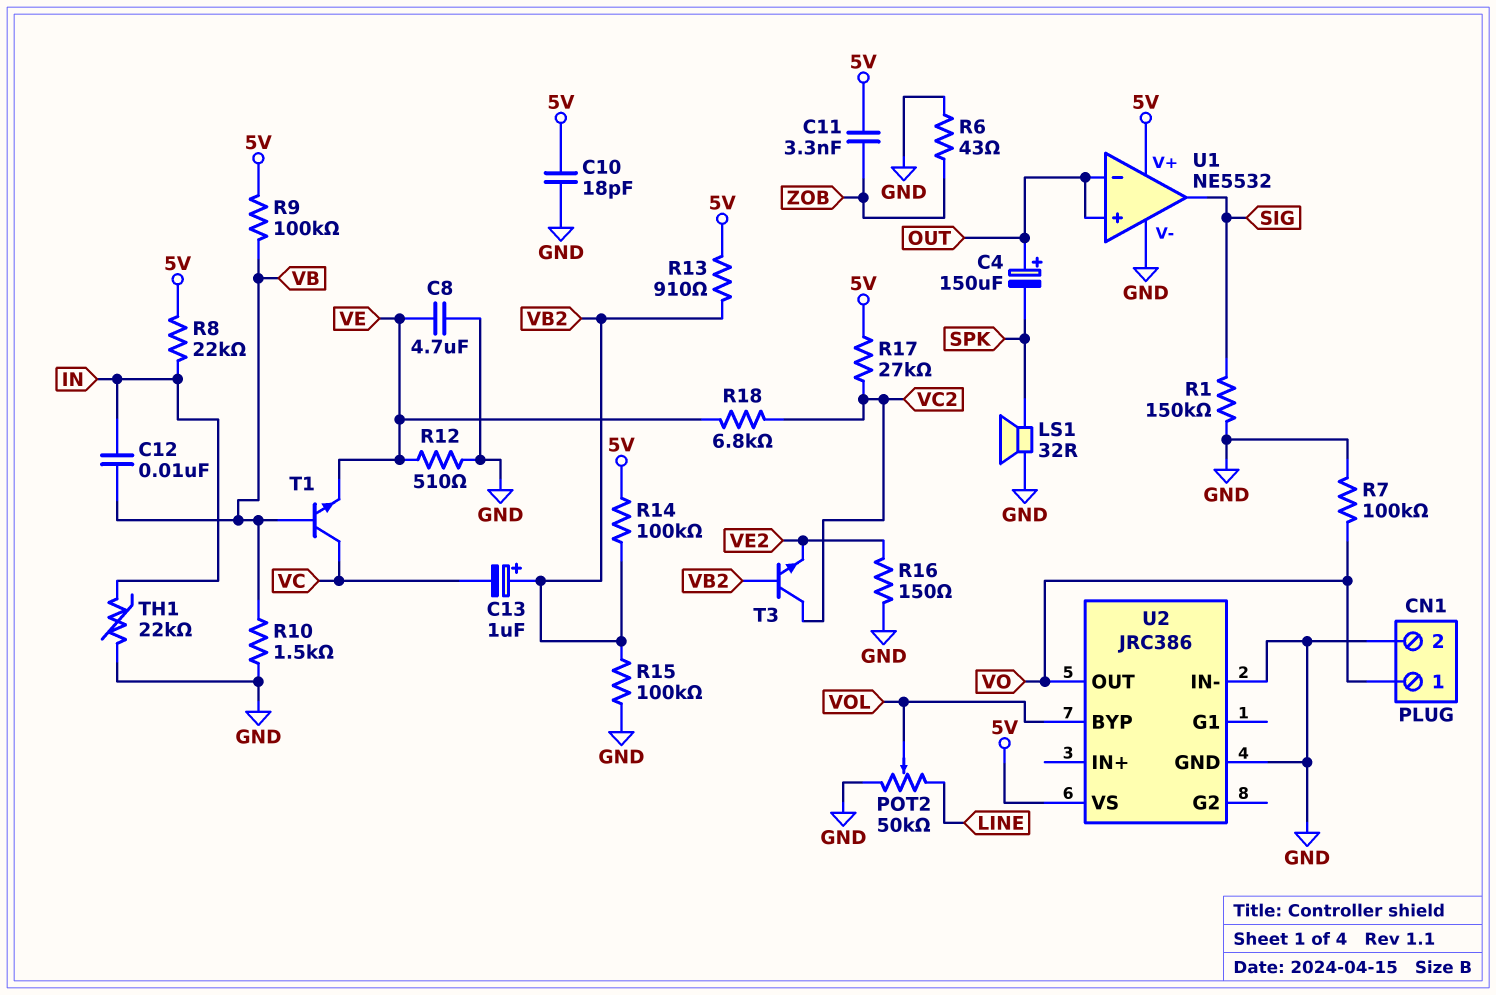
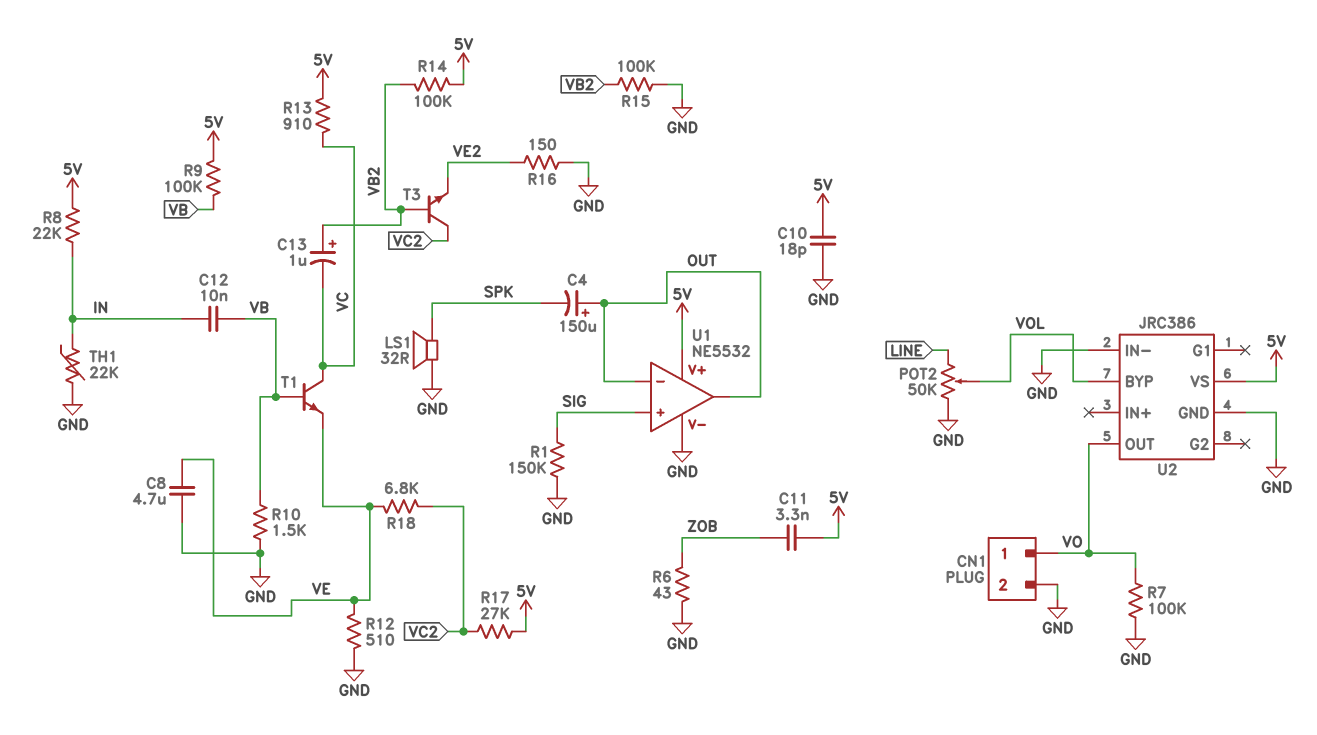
R13: 910 (5V, VB2) -> 910 (5V, VC)
U1 pin in+: OUT -> SIG
U1 pin out: SIG -> OUT

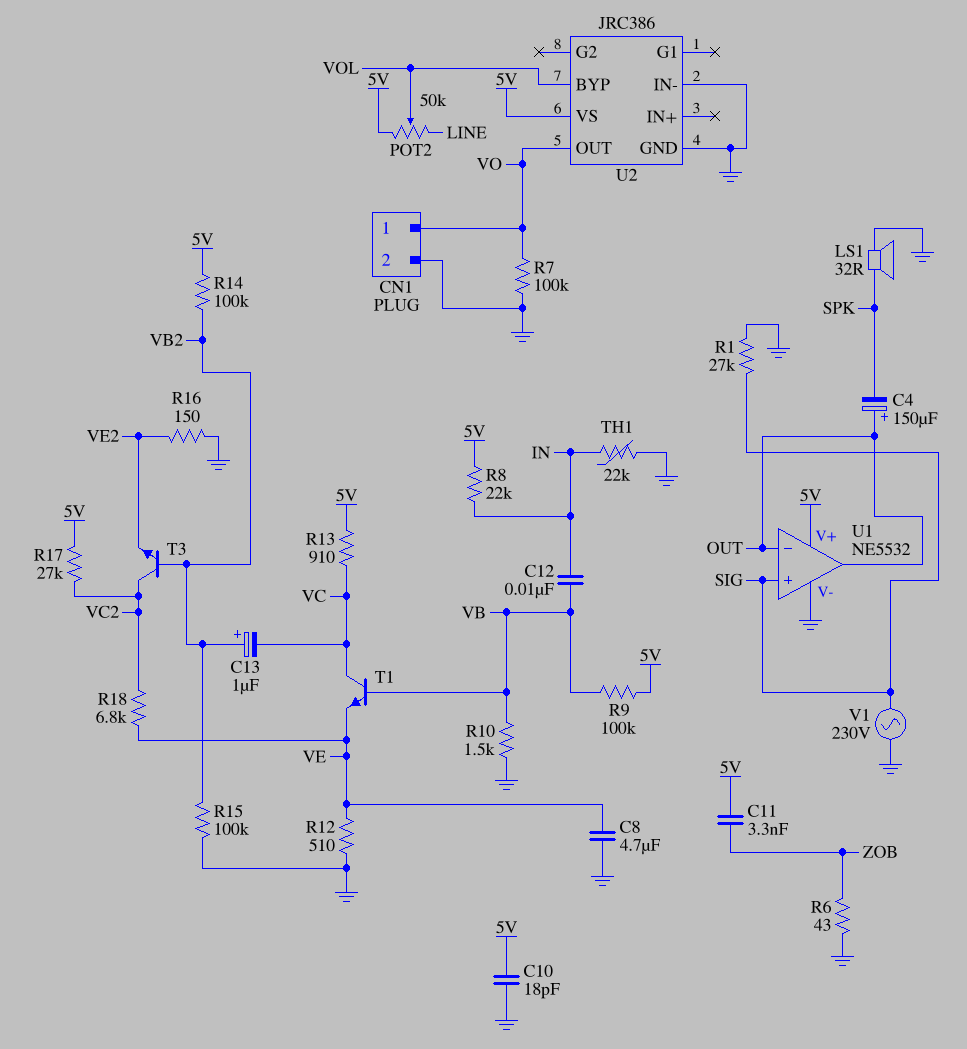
POT2: 50k (GND, LINE, wiper VOL) -> 50k (5V, LINE, wiper VOL)
R1: 150k (GND, SIG) -> 27k (GND, SIG)
V1: none -> AC 230V (GND, SIG)

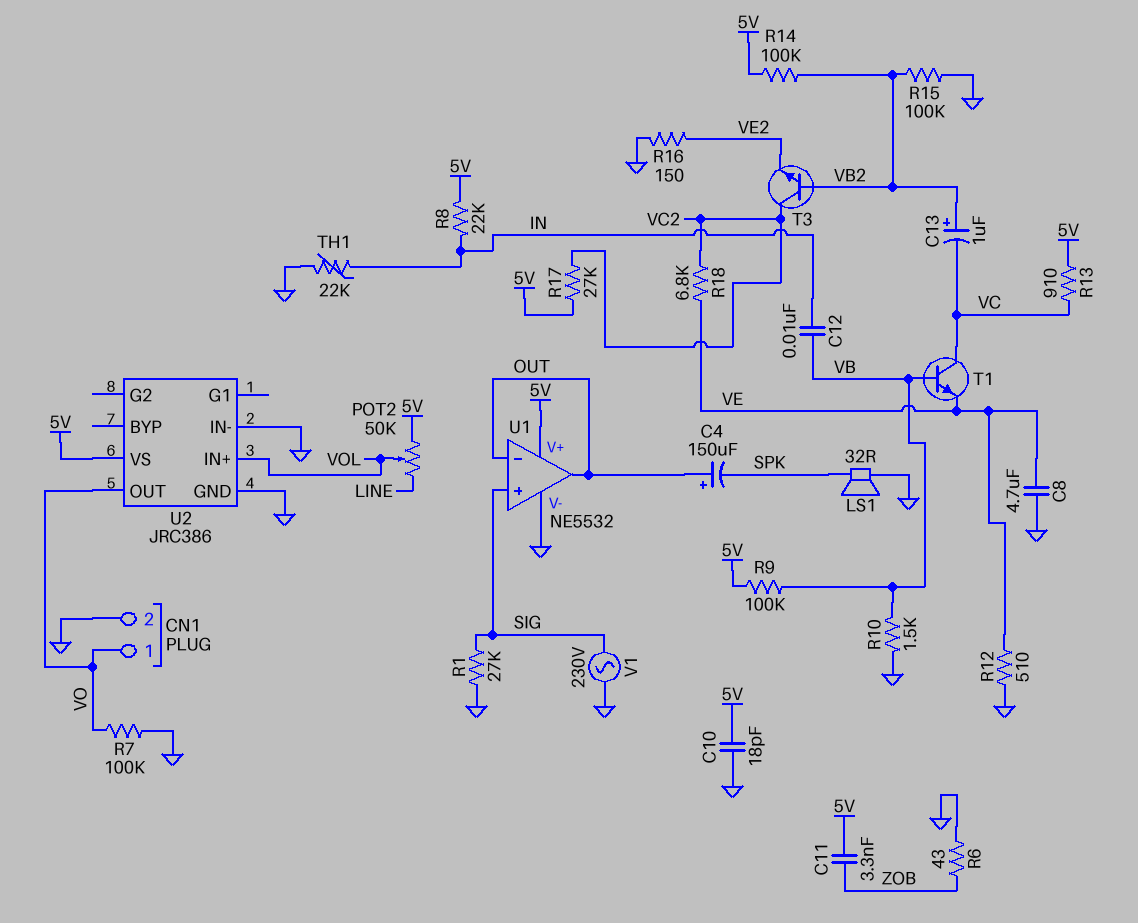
U2 pin BYP: VOL -> none
U2 pin IN+: none -> VOL

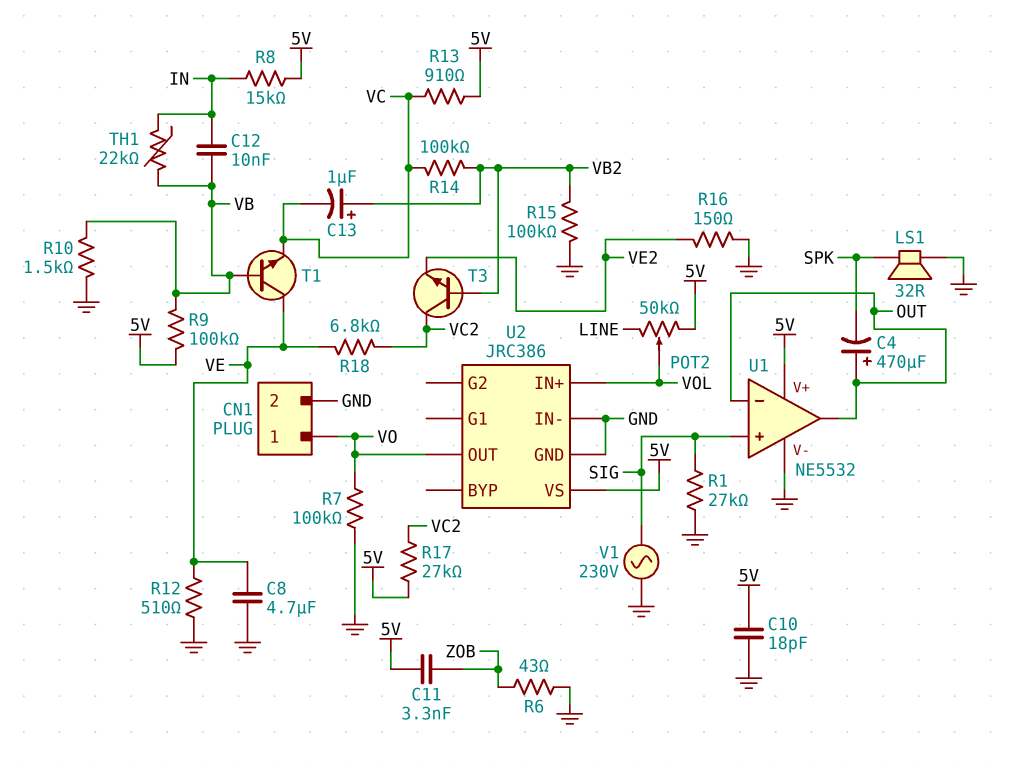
C4: 150uF (plus OUT, minus SPK) -> 470uF (plus OUT, minus SPK)
R8: 22k (5V, IN) -> 15k (5V, IN)
R14: 100k (5V, VB2) -> 100k (VB2, VC)
T1: NPN (B VB, C VC, E VE) -> NPN (B VB, C VE, E VC)
TH1: 22k (GND, IN) -> 22k (IN, VB)

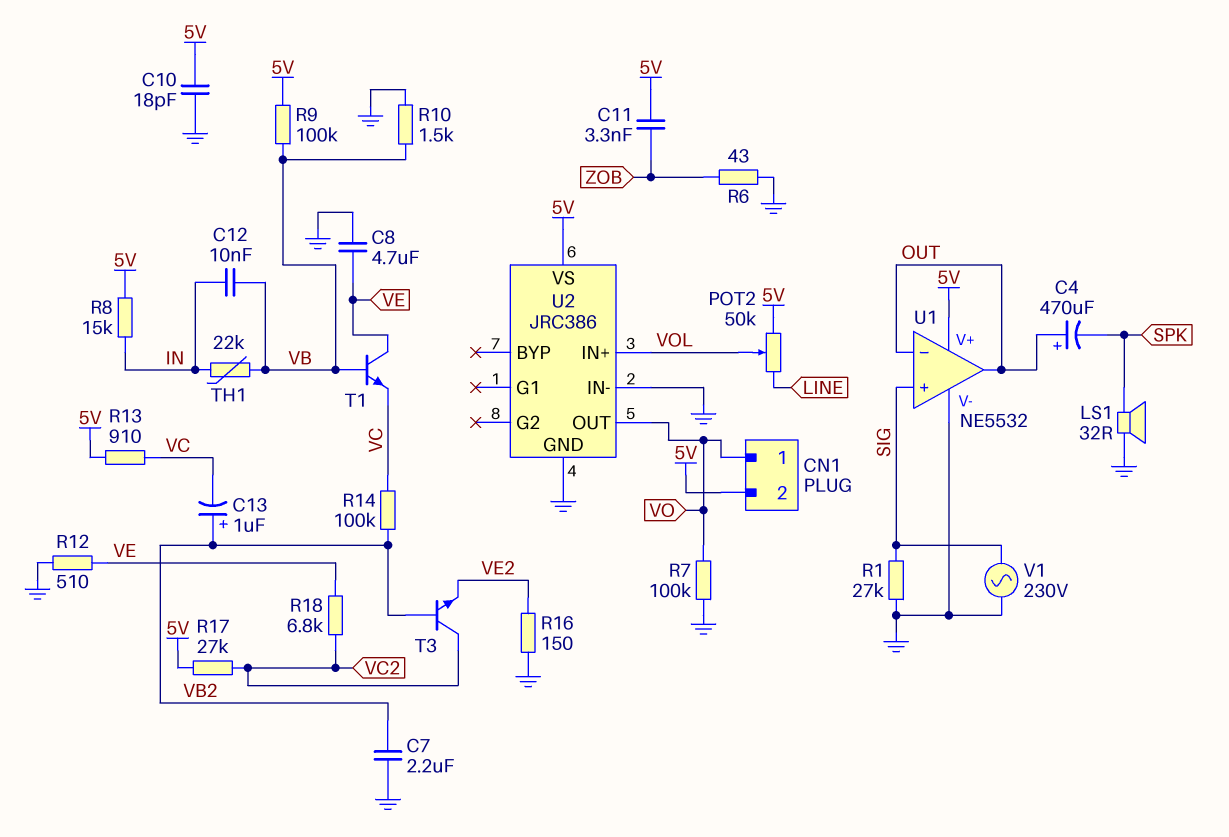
C7: none -> 2.2uF (GND, VB2)
CN1 pin 2: GND -> 5V
R15: 100k (GND, VB2) -> none

